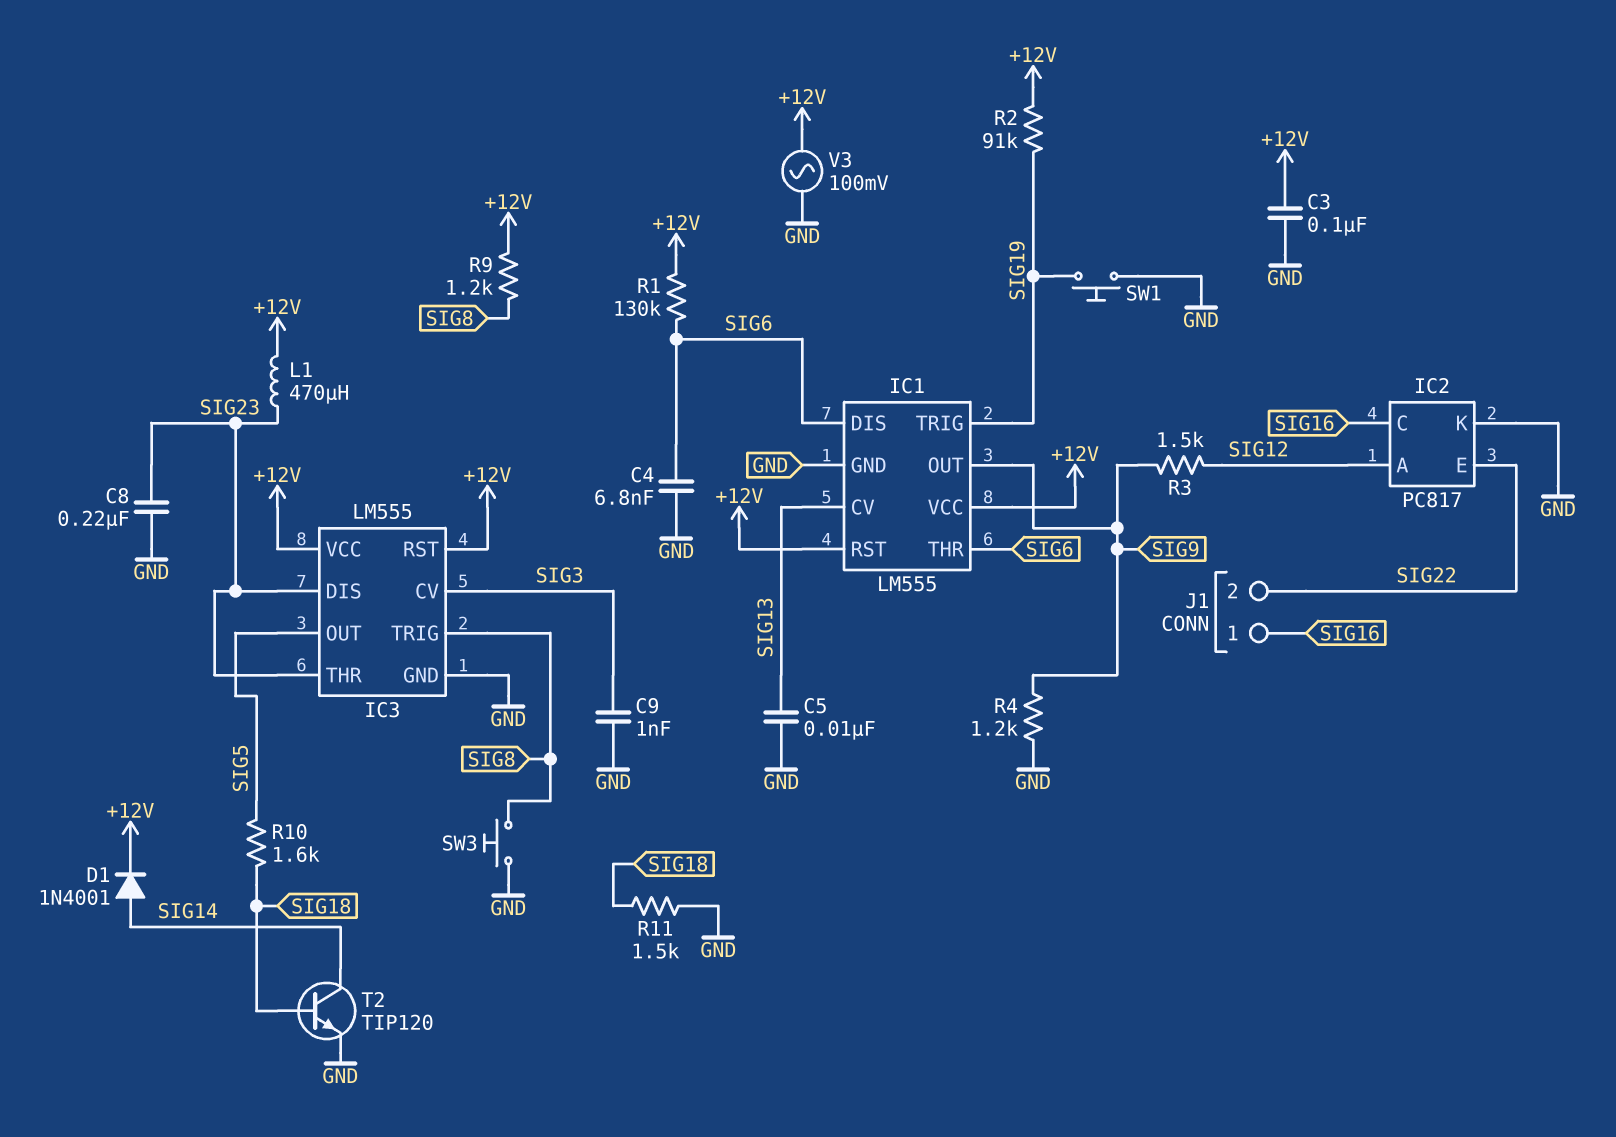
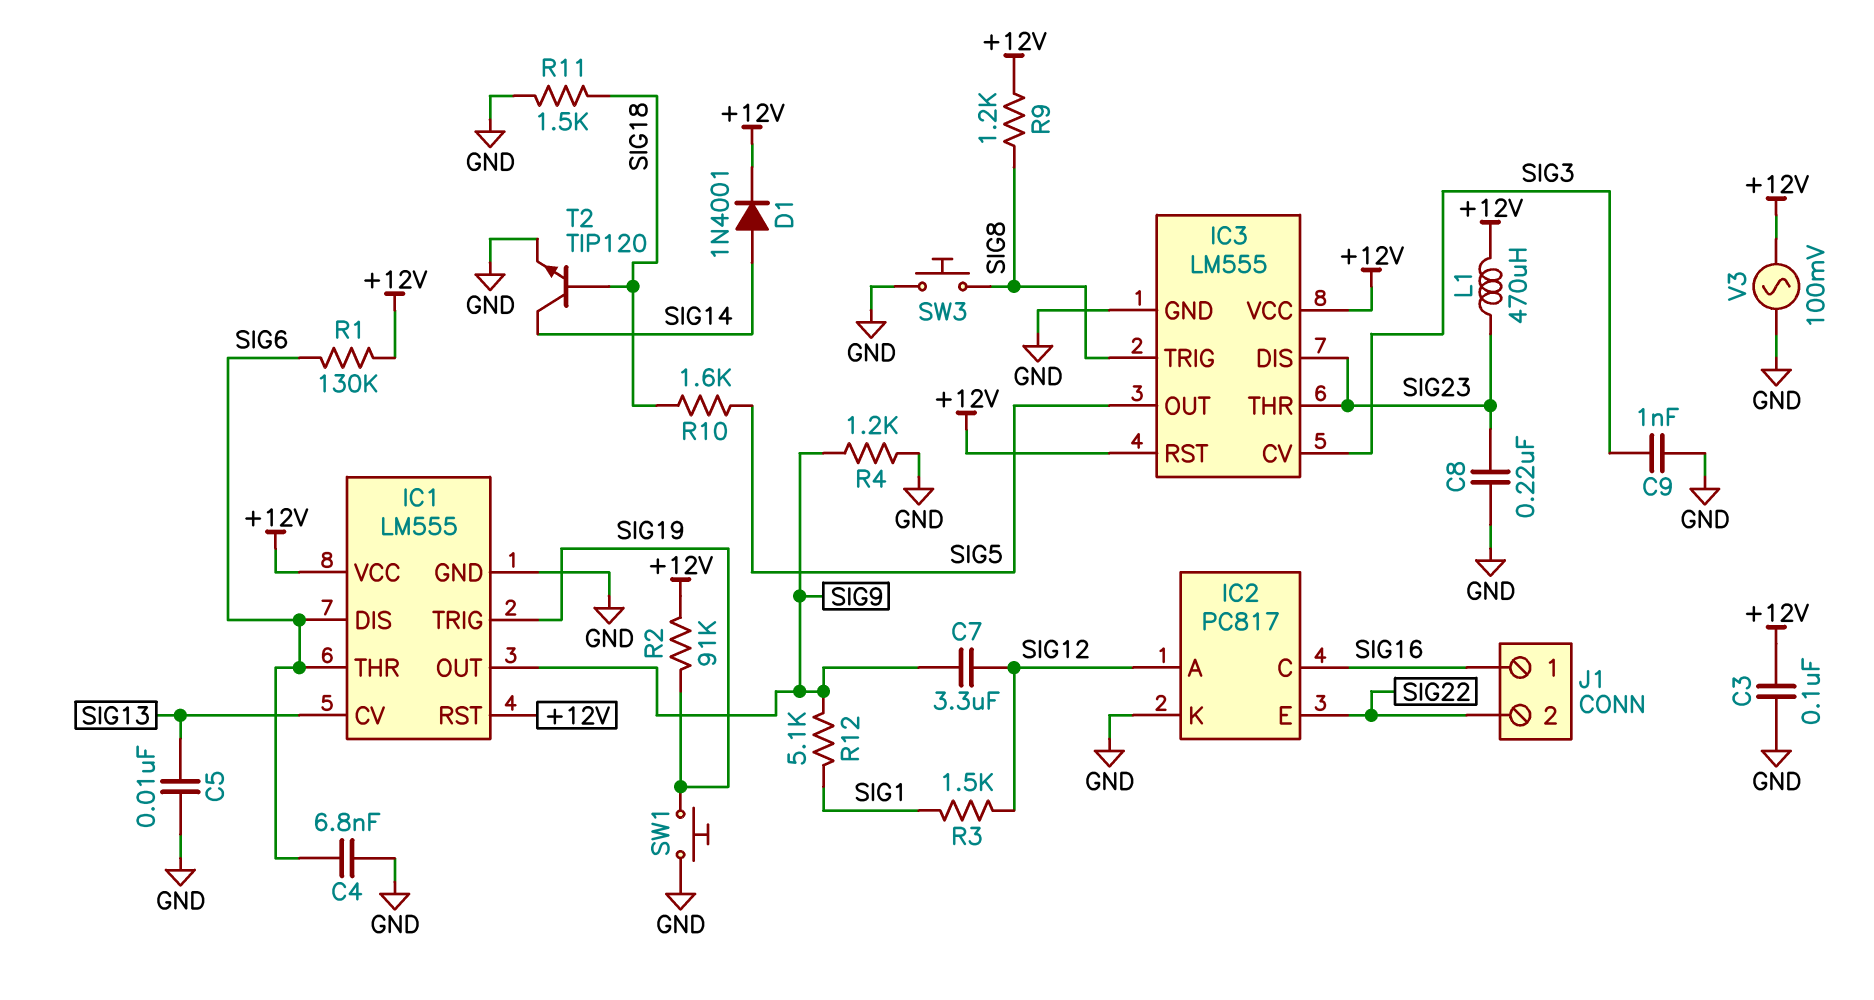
C7: none -> 3.3uF (SIG9, SIG12)
R3: 1.5k (SIG9, SIG12) -> 1.5k (SIG1, SIG12)
R12: none -> 5.1k (SIG1, SIG9)

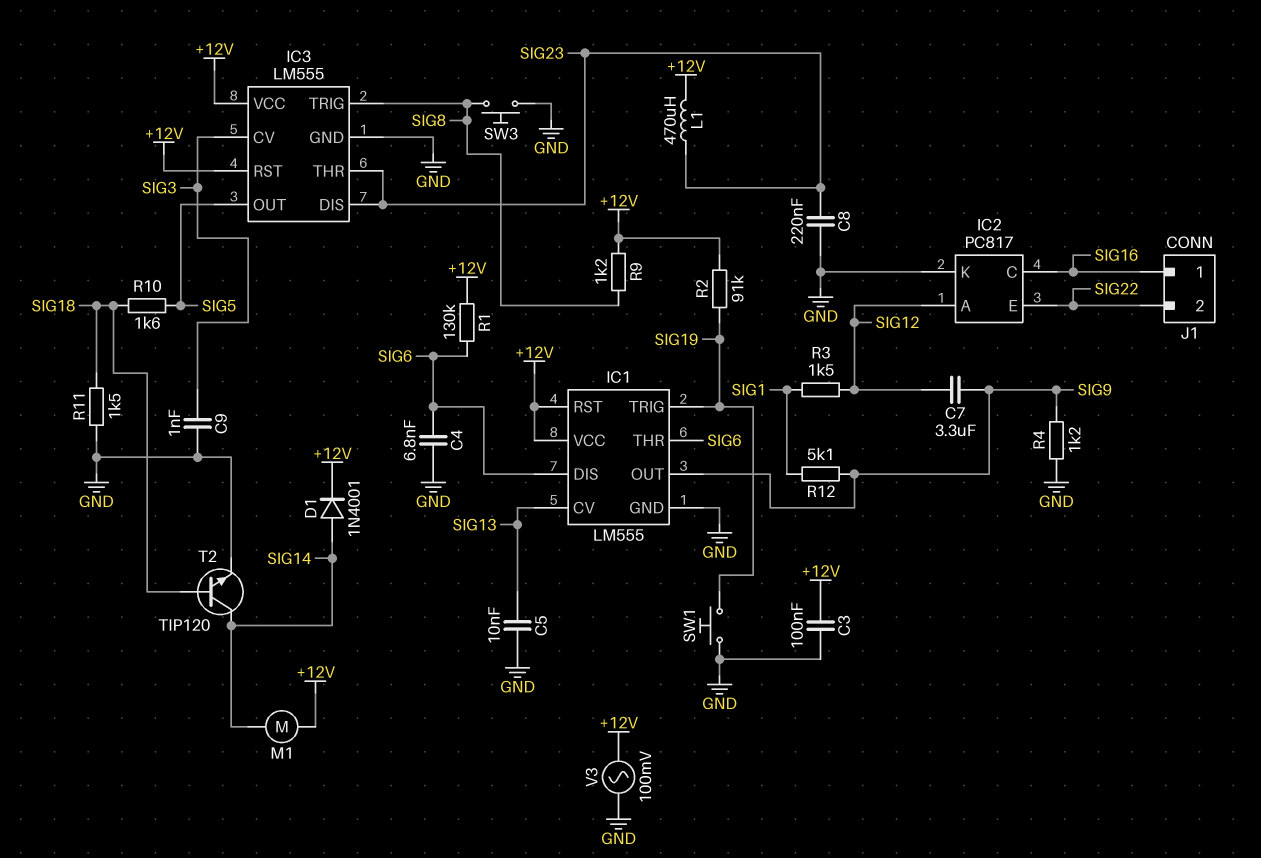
M1: none -> motor (+12V, SIG14)

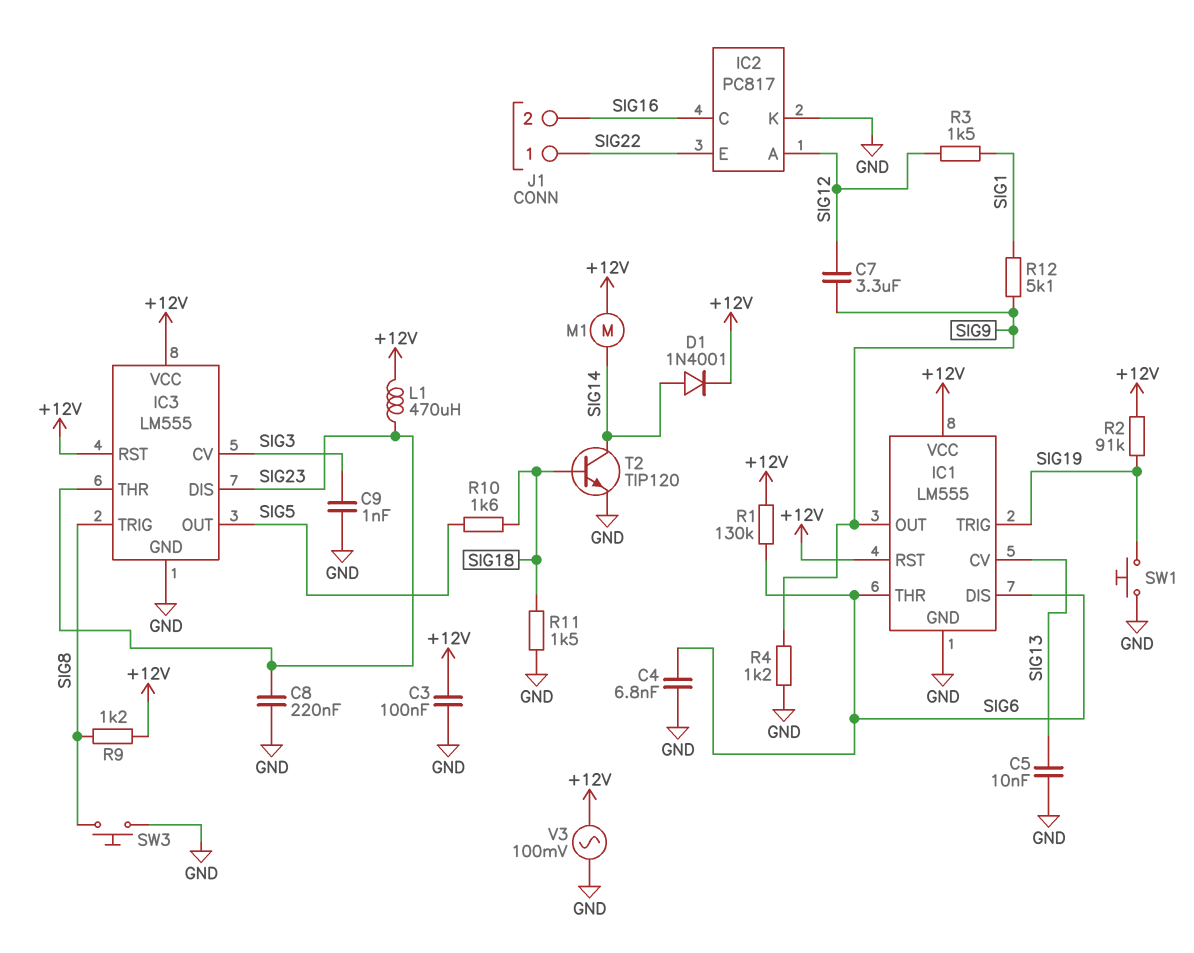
J1 pin 1: SIG16 -> SIG22
J1 pin 2: SIG22 -> SIG16

